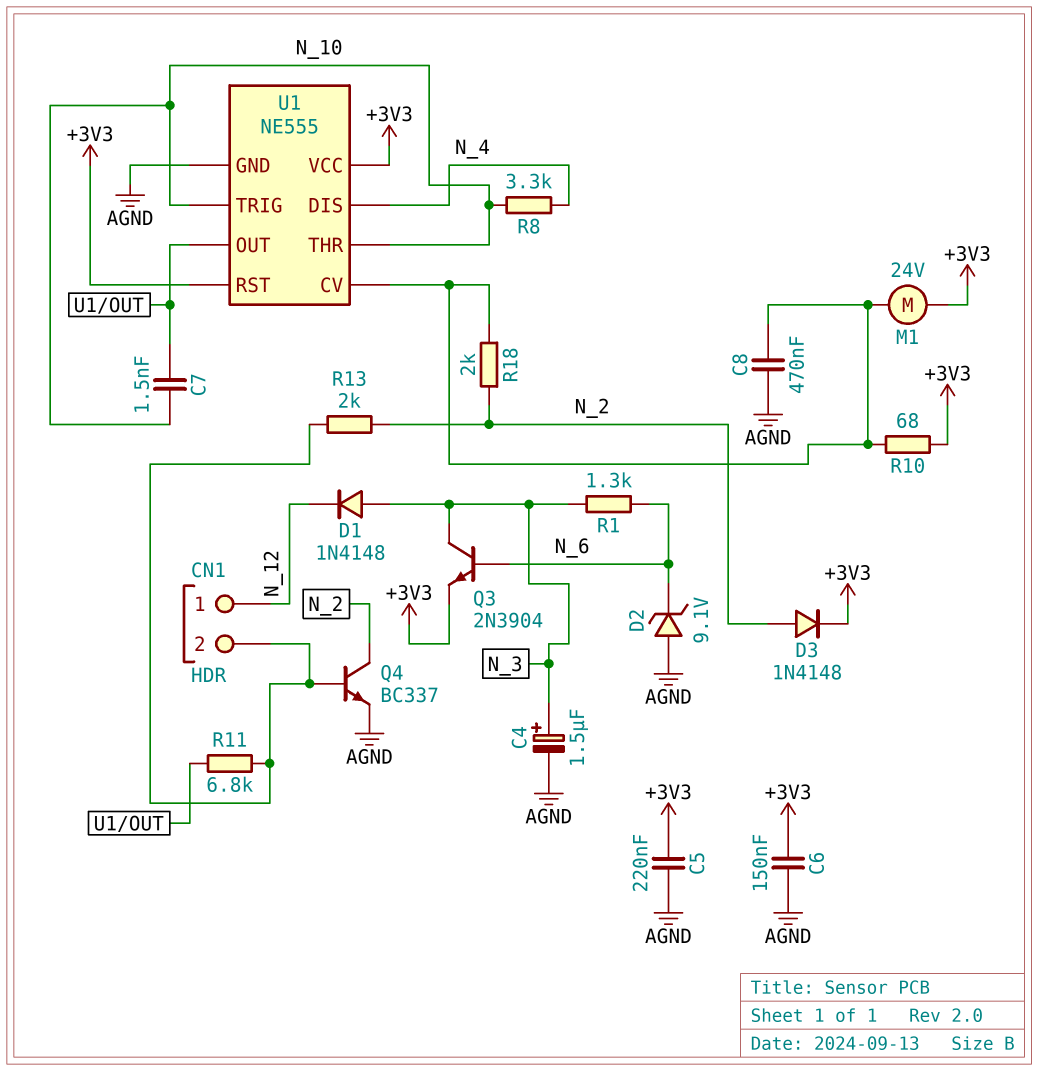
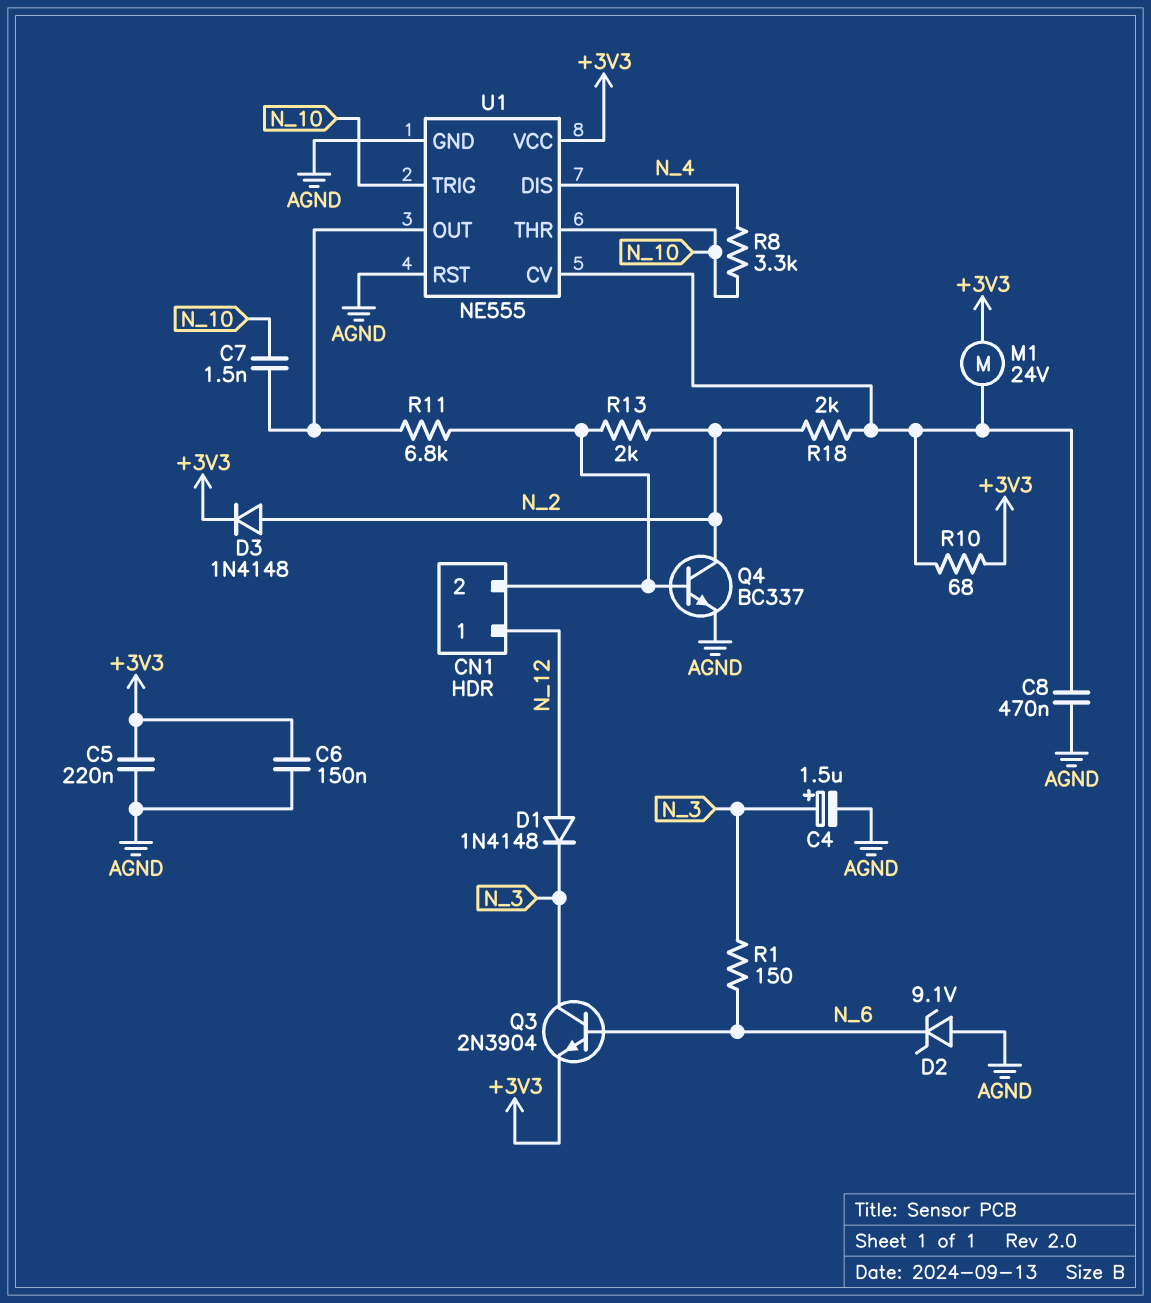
D1: diode 1N4148 (A N_3, K N_12) -> diode 1N4148 (A N_12, K N_3)
R1: 1.3k (N_3, N_6) -> 150 (N_3, N_6)
U1 pin RST: +3V3 -> AGND

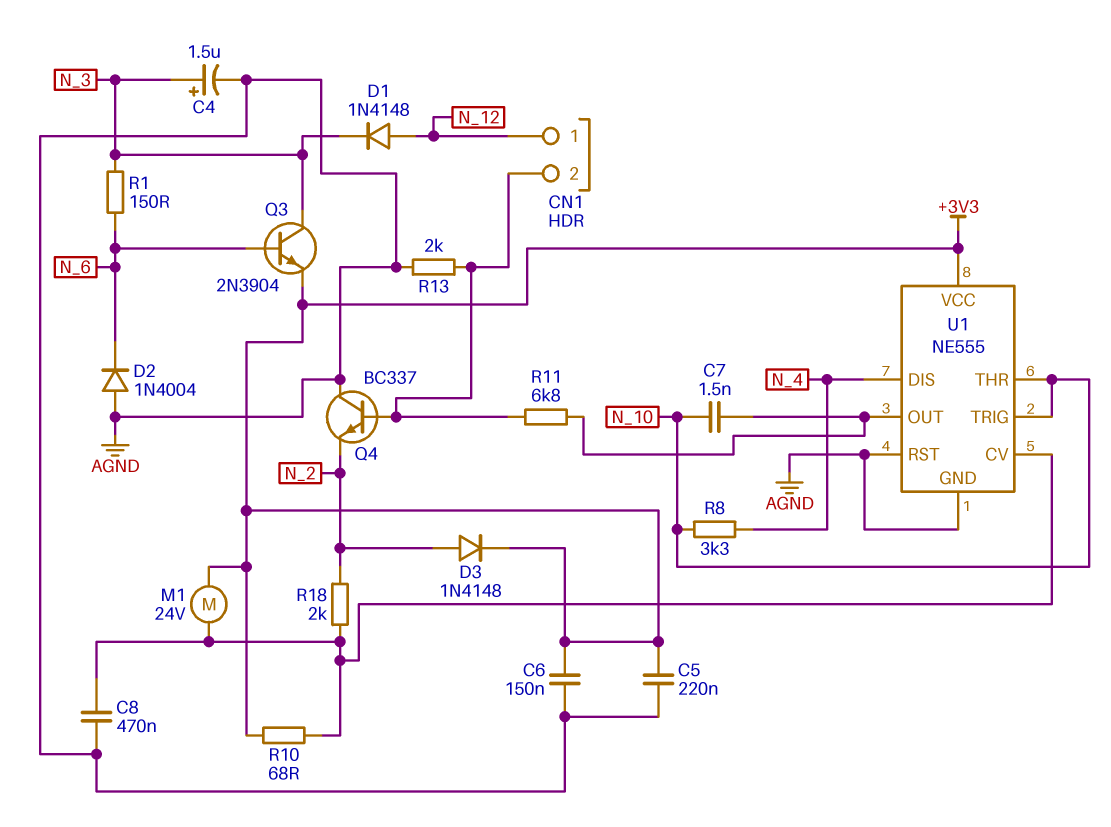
D2: zener 9.1V (A AGND, K N_6) -> diode 1N4004 (A AGND, K N_6)
Q4: NPN BC337 (B CN1/2, C N_2, E AGND) -> NPN BC337 (B CN1/2, C AGND, E N_2)
R13: 2k (CN1/2, N_2) -> 2k (AGND, CN1/2)

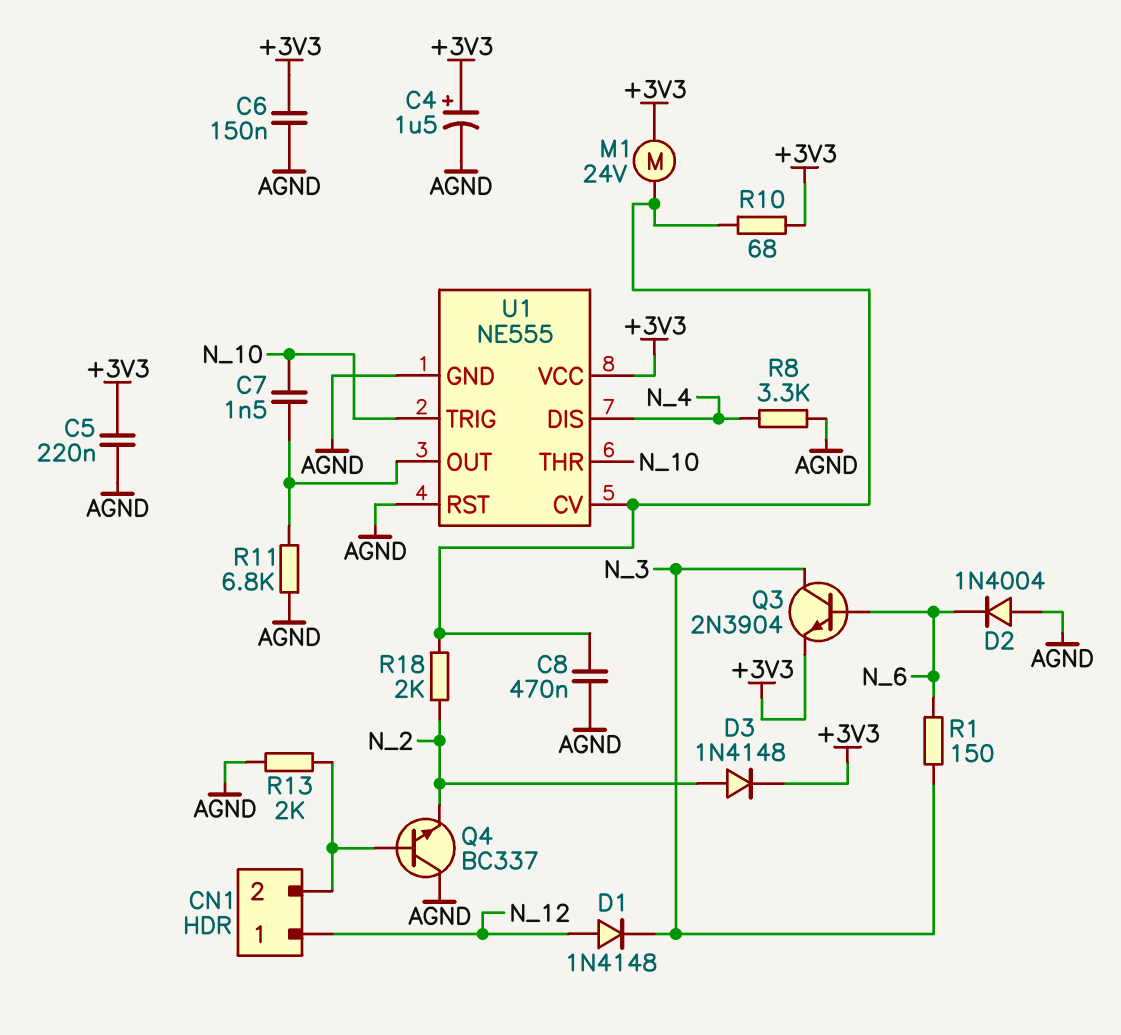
C4: 1.5uF (plus N_3, minus AGND) -> 1.5uF (plus +3V3, minus AGND)
R8: 3.3k (N_4, N_10) -> 3.3k (AGND, N_4)
R11: 6.8k (CN1/2, U1/OUT) -> 6.8k (AGND, U1/OUT)

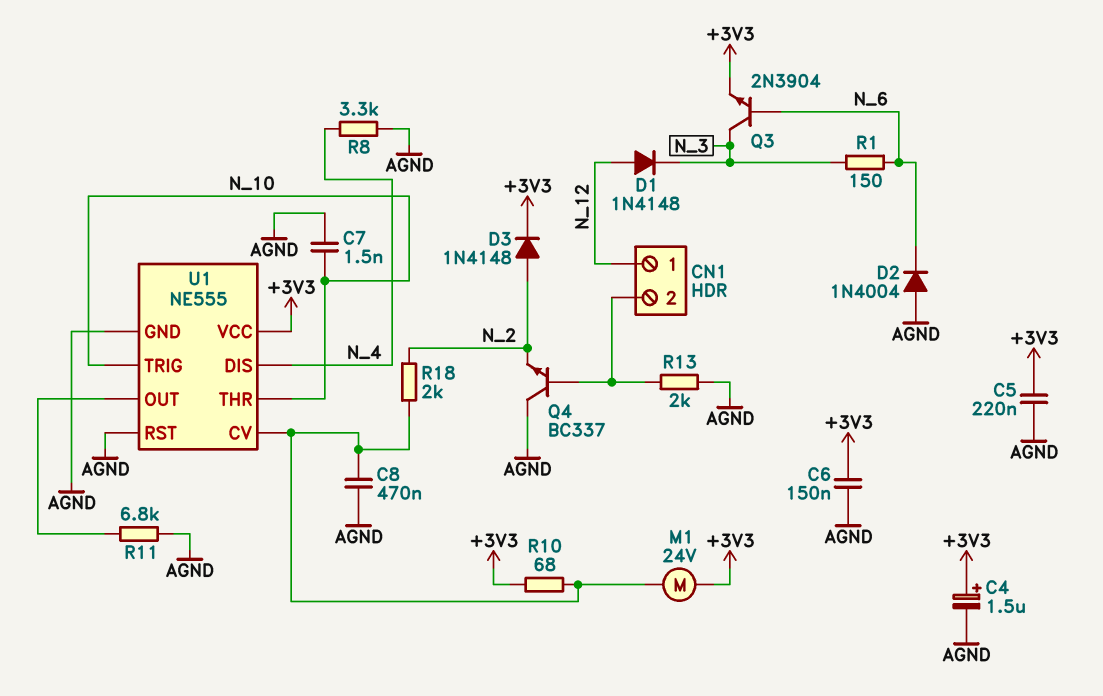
C7: 1.5nF (N_10, U1/OUT) -> 1.5nF (AGND, N_10)

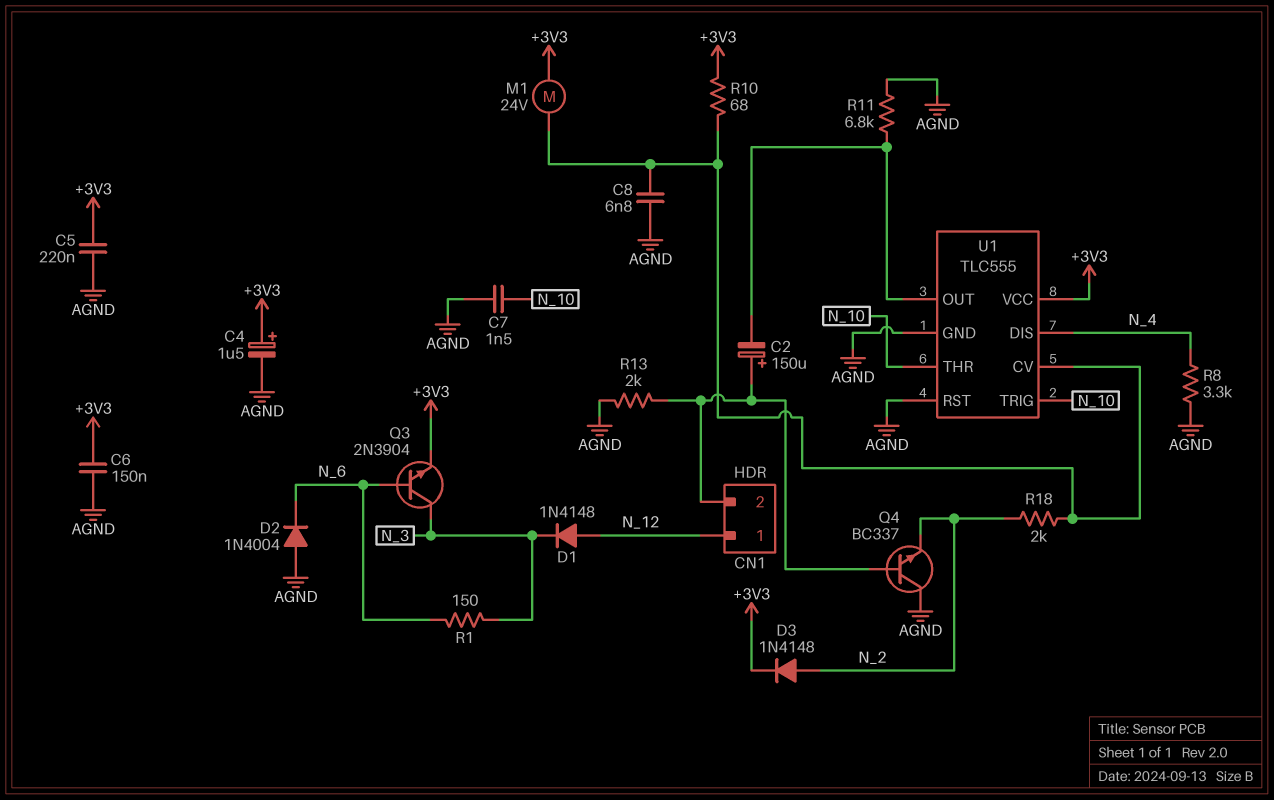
C2: none -> 150uF (plus CN1/2, minus U1/OUT)
C8: 470nF (AGND, U1/CV) -> 6.8nF (AGND, U1/CV)
U1: NE555 -> TLC555

